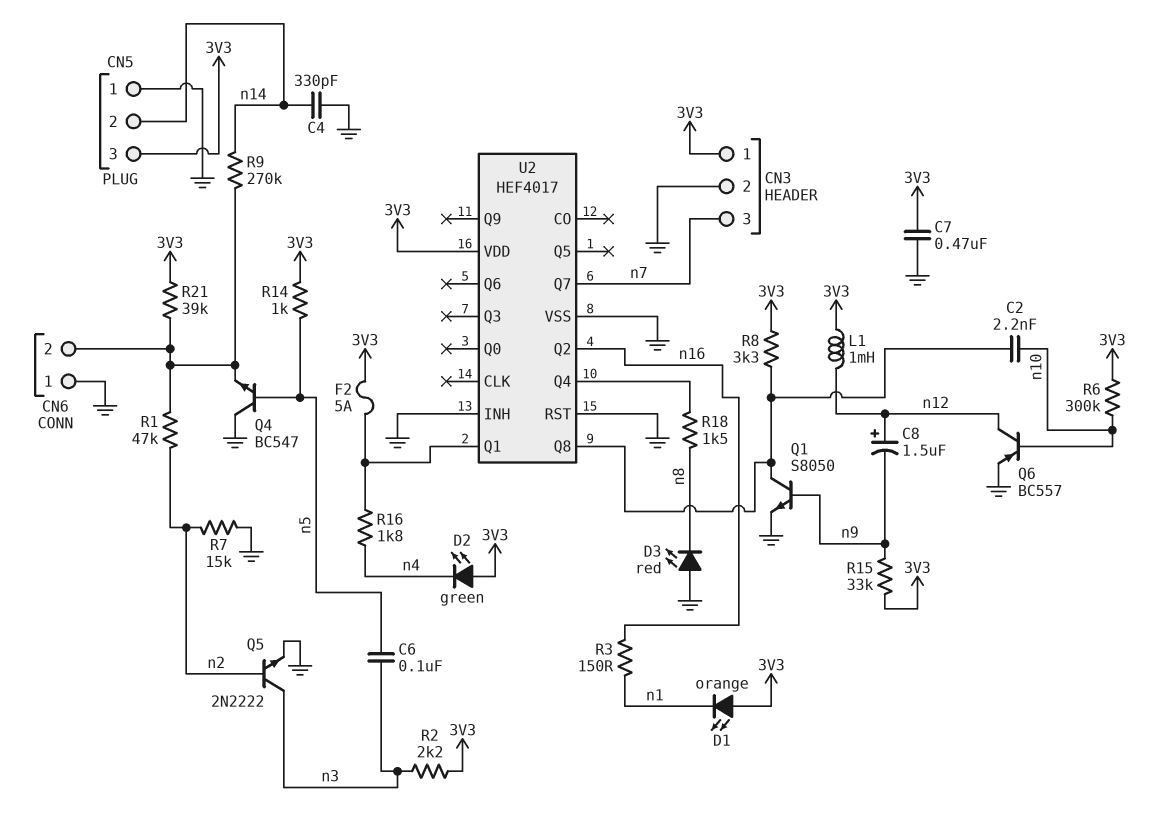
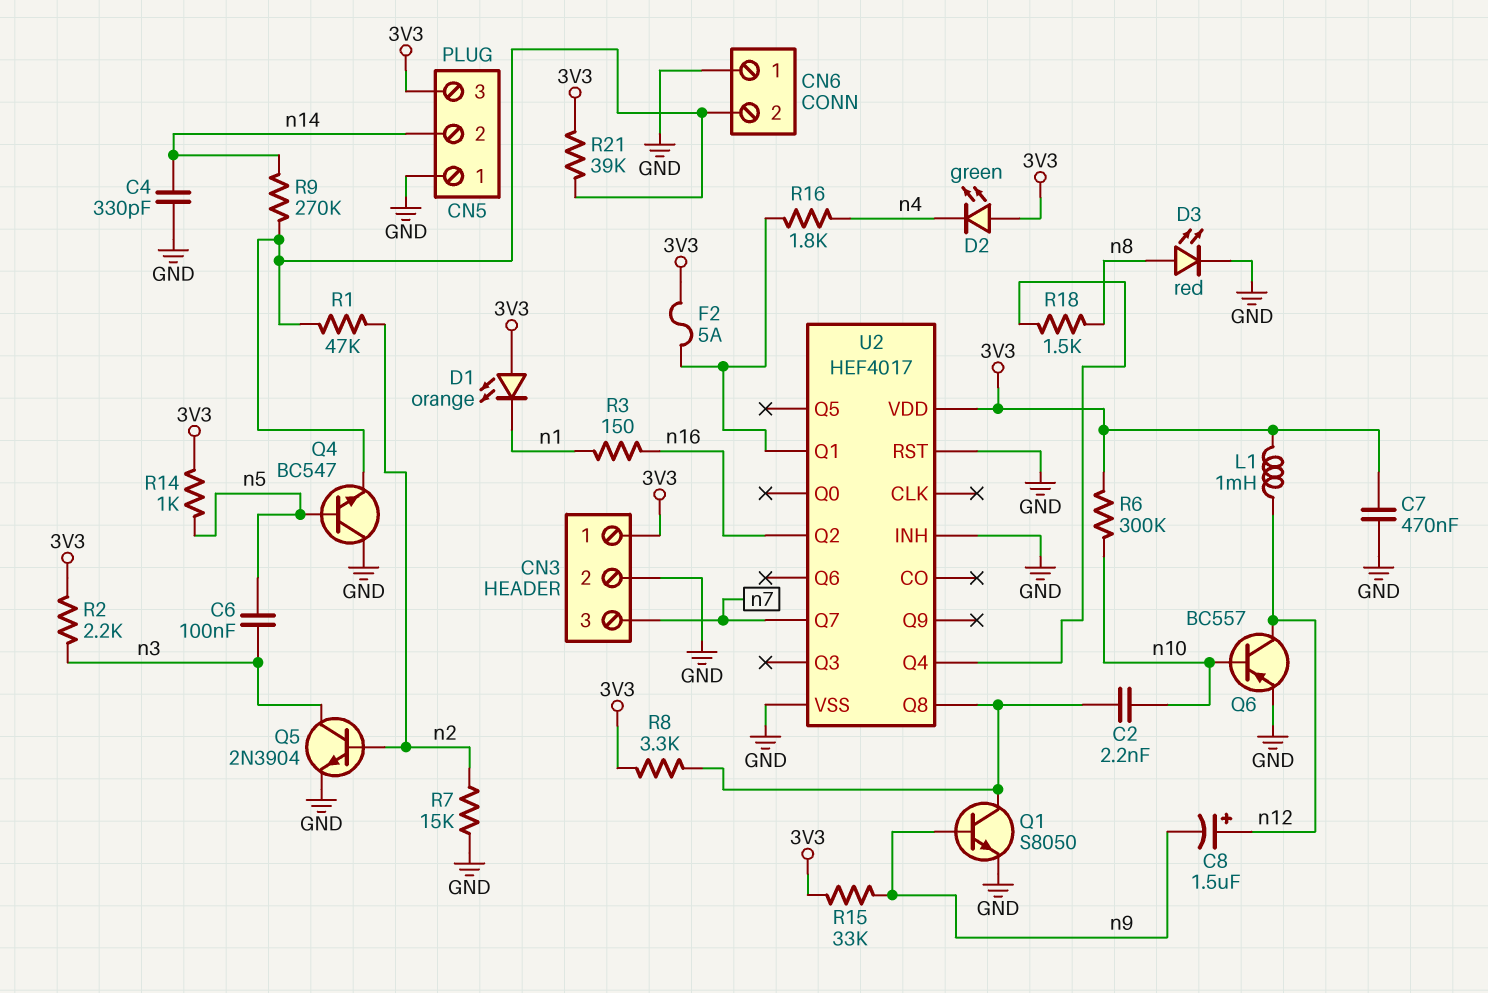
D3: LED red (A GND, K n8) -> LED red (A n8, K GND)
Q5: NPN 2N2222 (B n2, C n3, E GND) -> NPN 2N3904 (B n2, C n3, E GND)

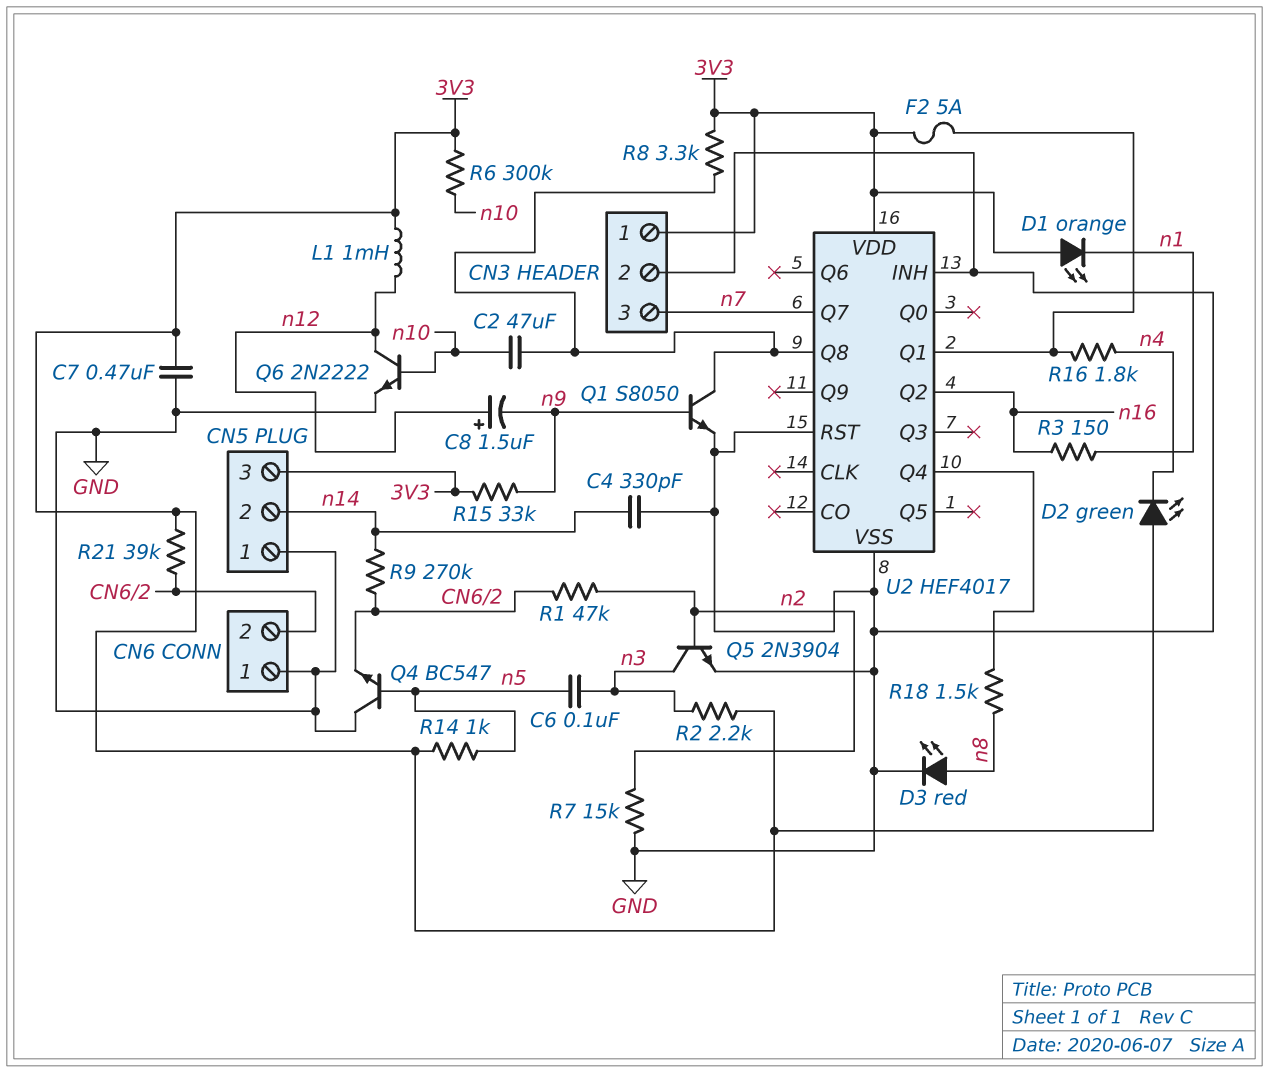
C2: 2.2nF (U2/Q8, n10) -> 47uF (U2/Q8, n10)
Q6: PNP BC557 (B n10, C n12, E GND) -> NPN 2N2222 (B n10, C n12, E GND)

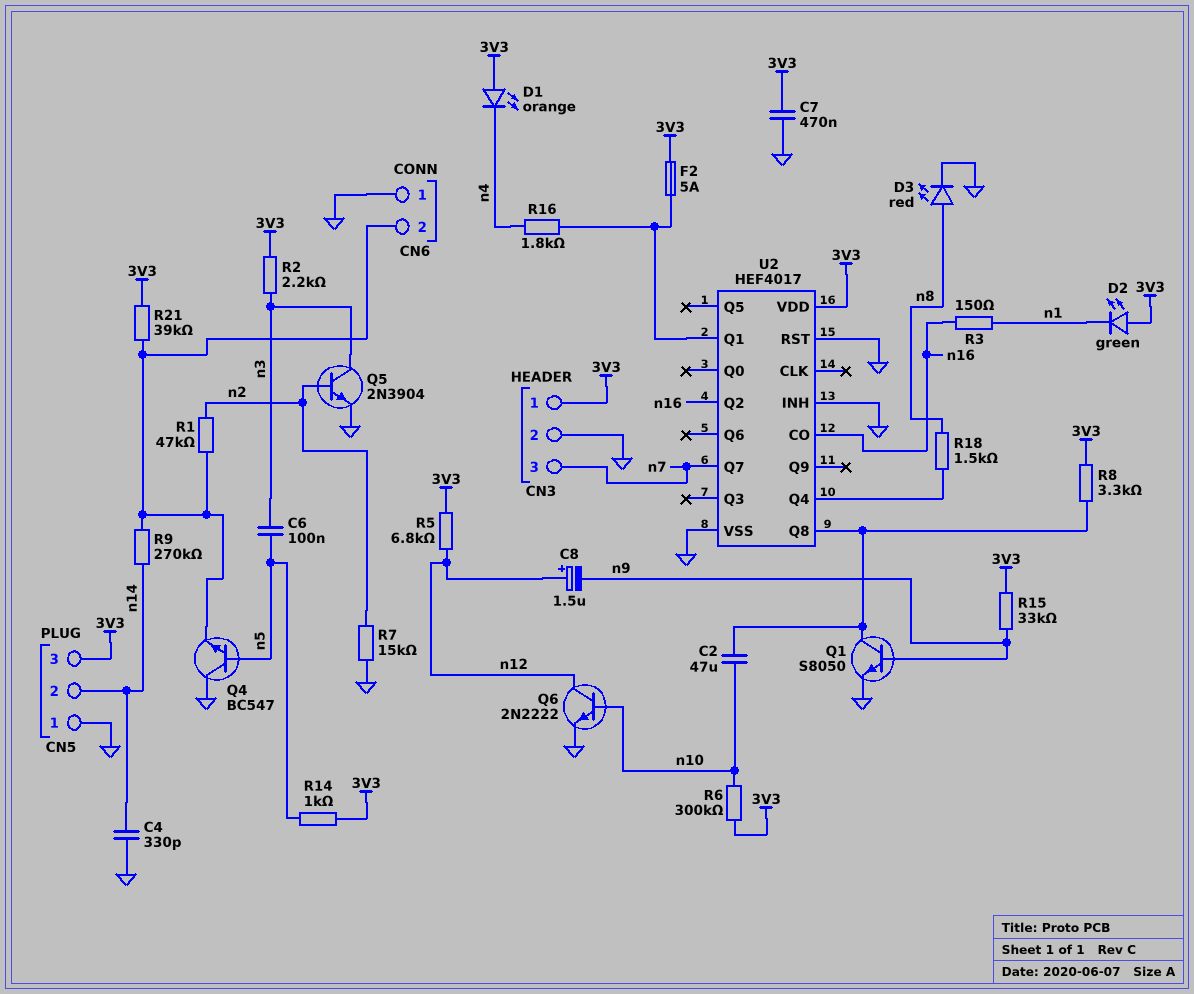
D1: LED orange (A 3V3, K n1) -> LED orange (A 3V3, K n4)
D2: LED green (A 3V3, K n4) -> LED green (A 3V3, K n1)
L1: 1mH (3V3, n12) -> none
R5: none -> 6.8k (3V3, n12)
U2 pin CO: none -> n16

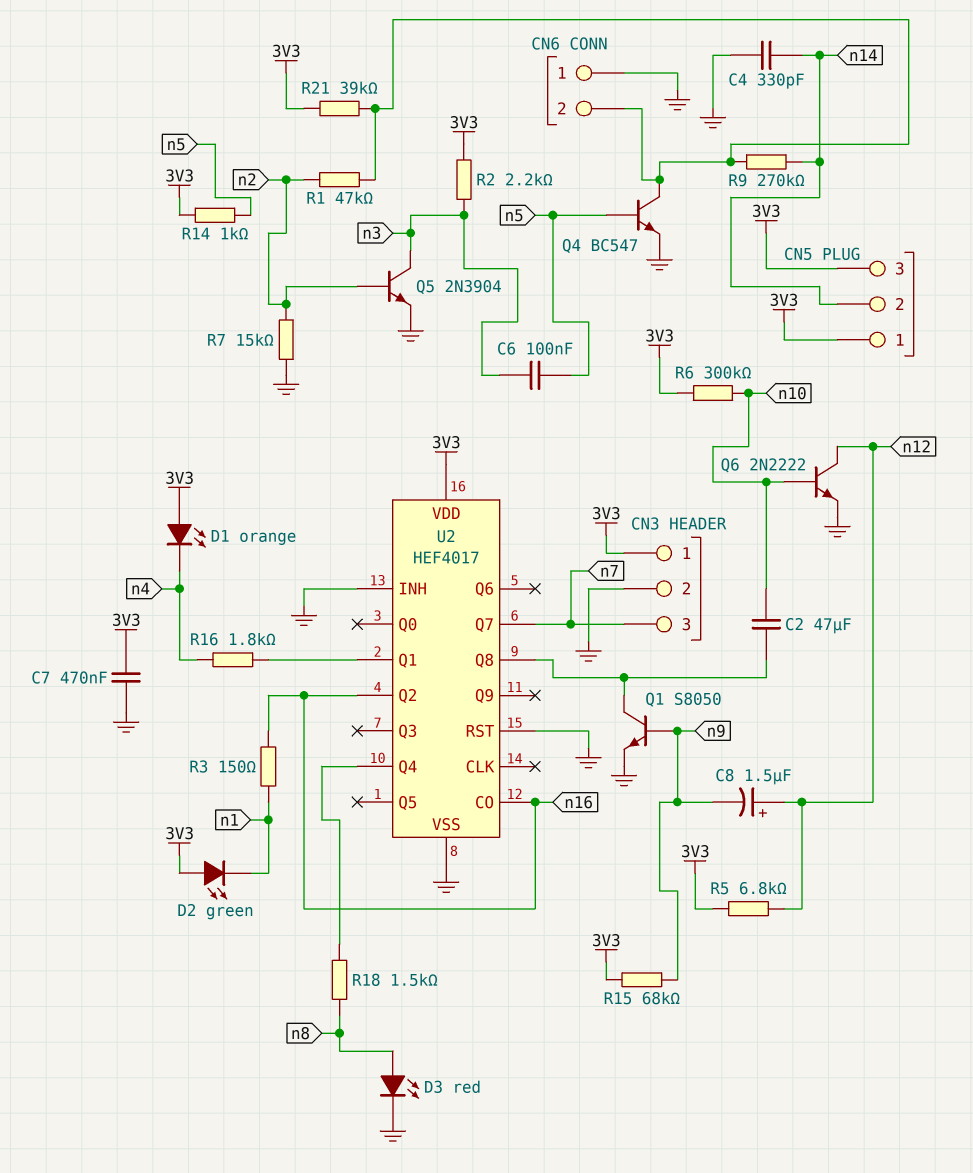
CN5 pin 1: GND -> 3V3
F2: 5A (3V3, U2/Q1) -> none
Q4: NPN BC547 (B n5, C GND, E CN6/2) -> NPN BC547 (B n5, C CN6/2, E GND)
R8: 3.3k (3V3, U2/Q8) -> none
R15: 33k (3V3, n9) -> 68k (3V3, n9)

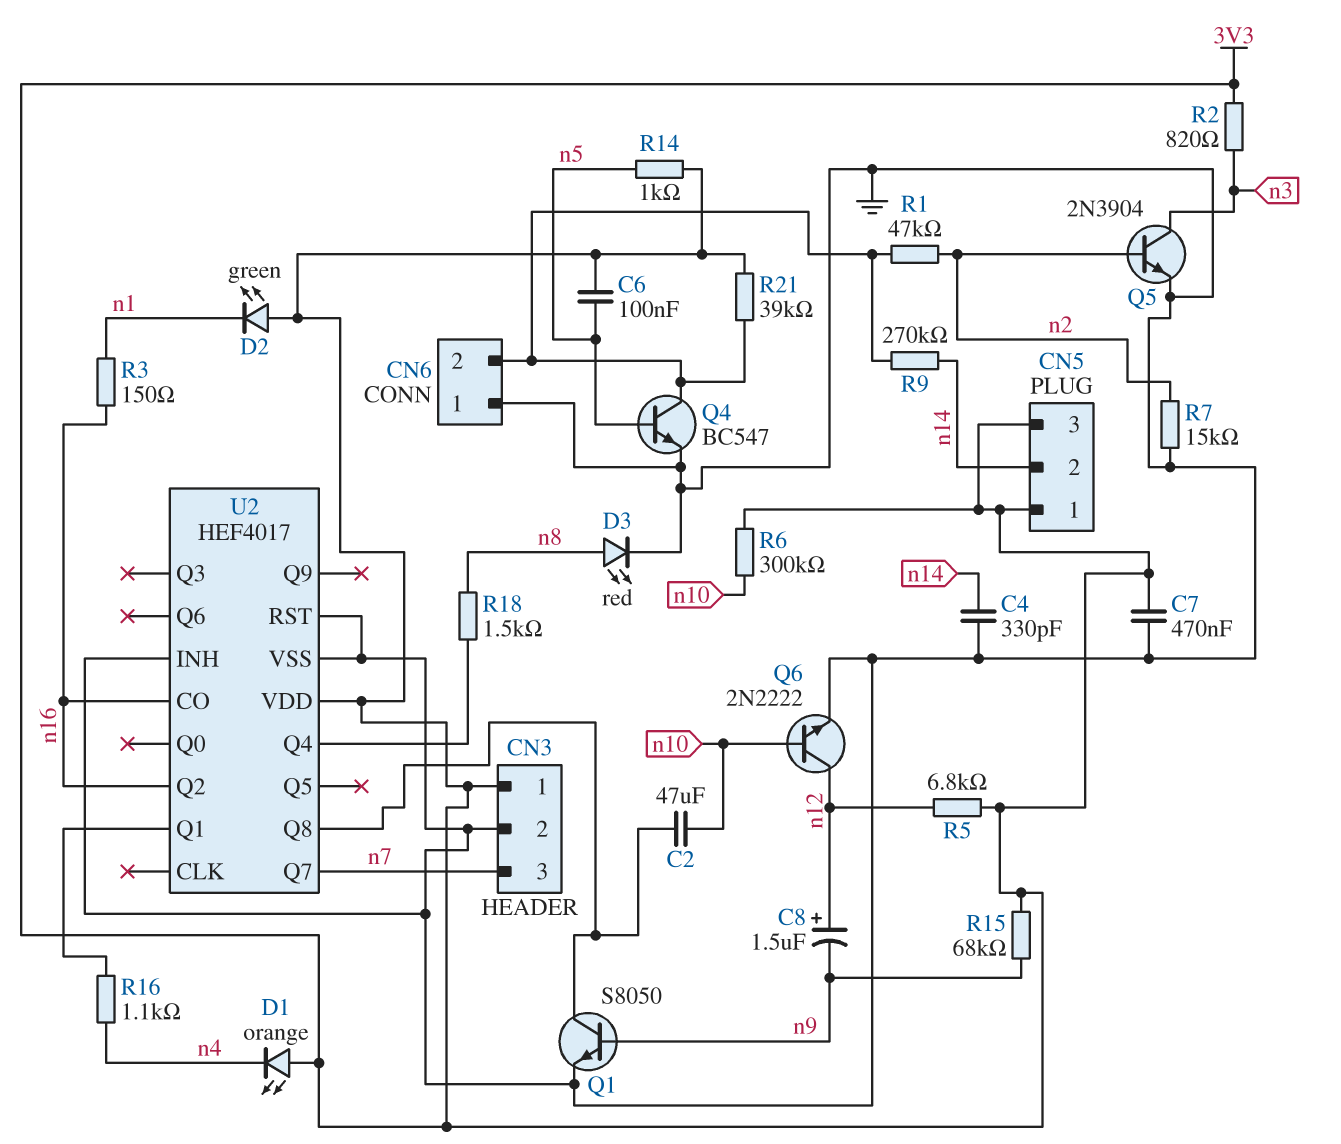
C6: 100nF (n3, n5) -> 100nF (3V3, n5)
R2: 2.2k (3V3, n3) -> 820 (3V3, n3)
R16: 1.8k (U2/Q1, n4) -> 1.1k (U2/Q1, n4)

